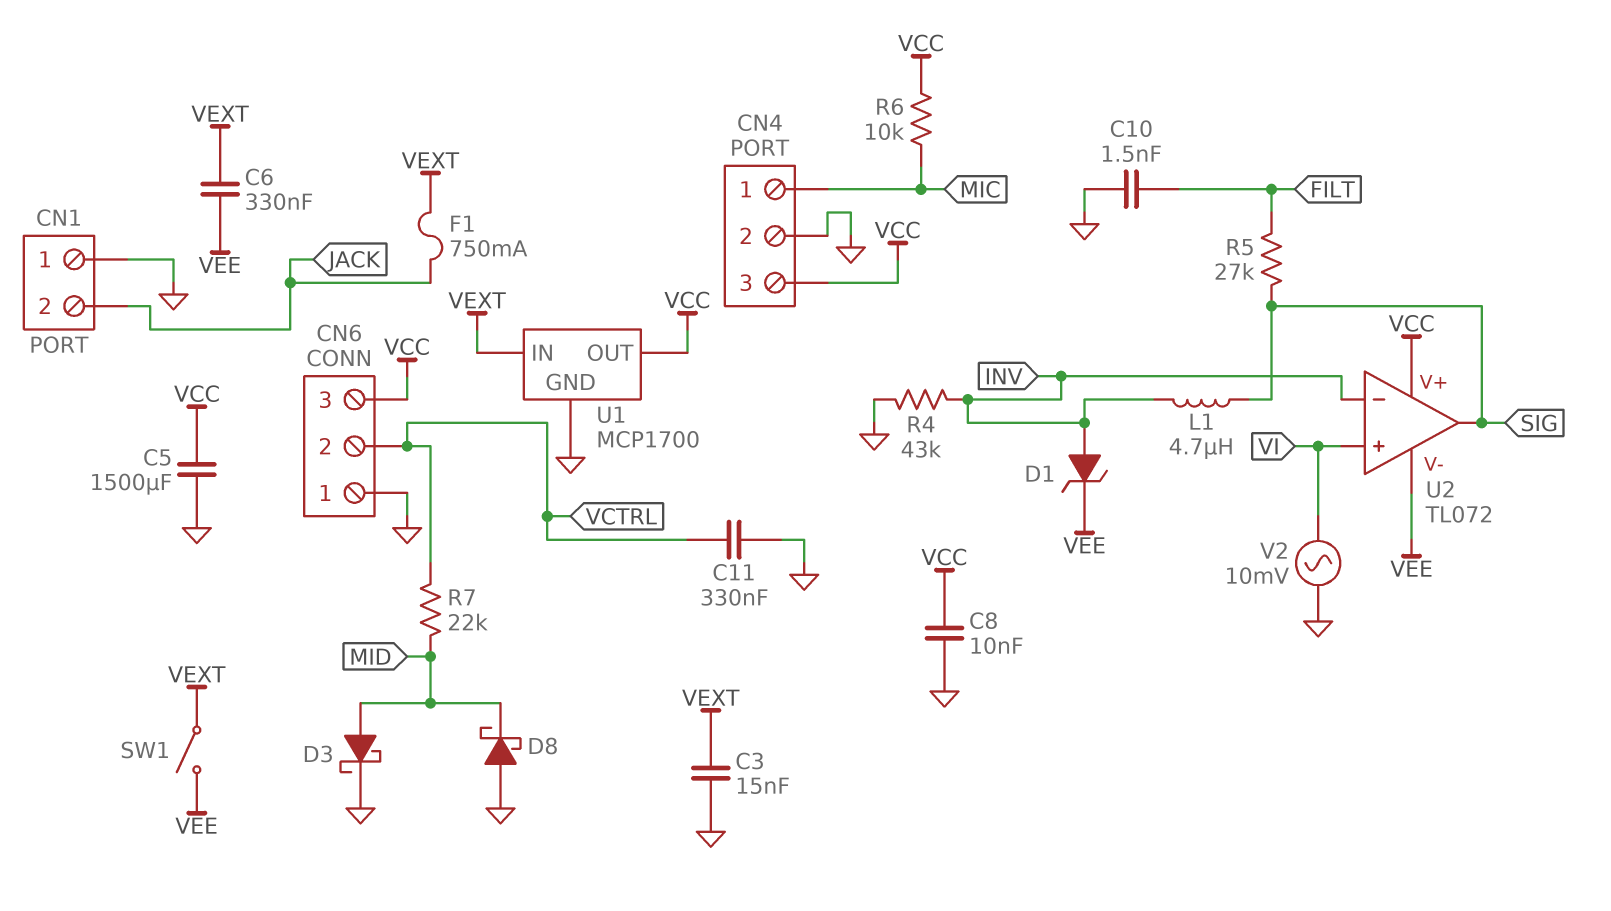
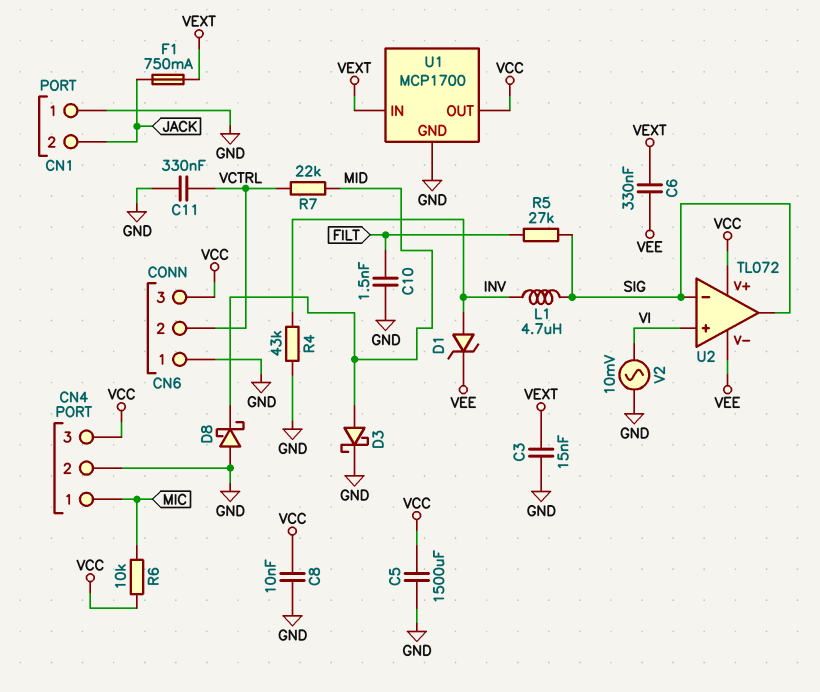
SW1: switch (VEE, VEXT) -> none
U2 pin in-: INV -> SIG

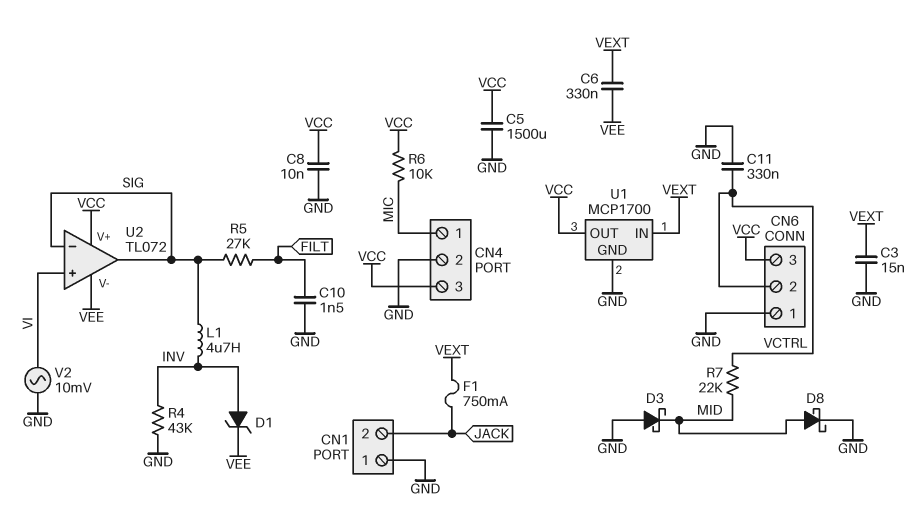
D3: schottky (A MID, K GND) -> schottky (A GND, K MID)
D8: schottky (A GND, K MID) -> schottky (A MID, K GND)

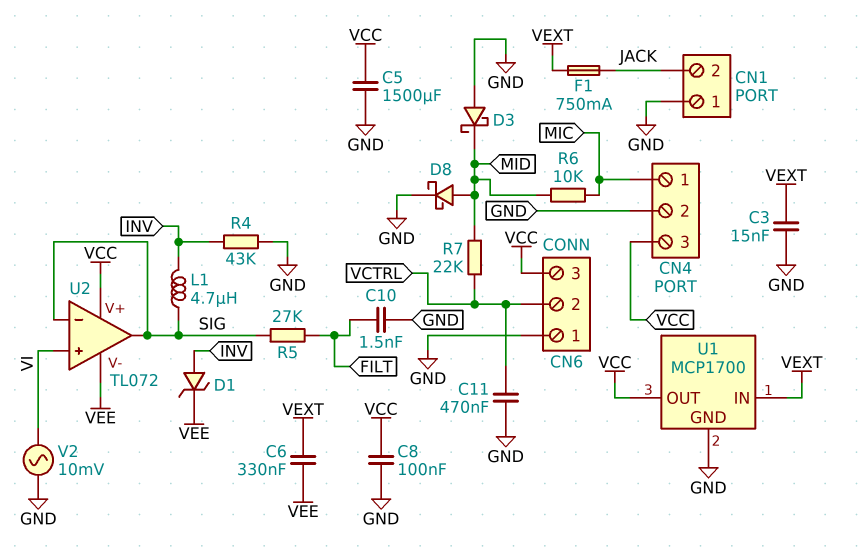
C8: 10nF (GND, VCC) -> 100nF (GND, VCC)
C11: 330nF (GND, VCTRL) -> 470nF (GND, VCTRL)
R6: 10k (MIC, VCC) -> 10k (MIC, MID)

